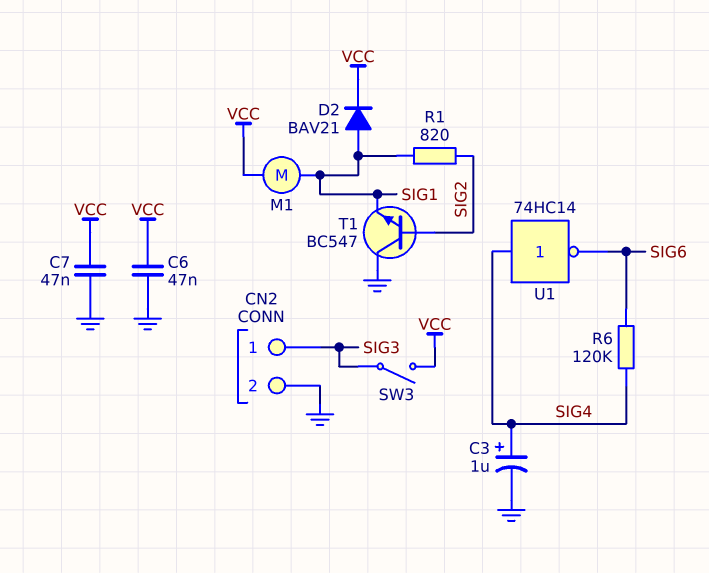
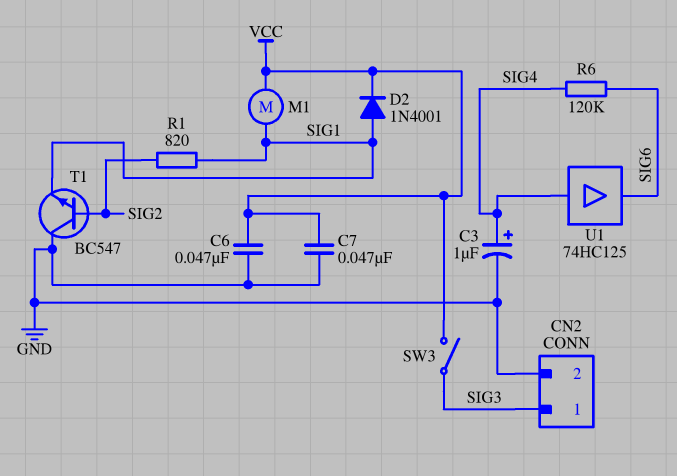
D2: diode BAV21 (A SIG1, K VCC) -> diode 1N4001 (A SIG1, K VCC)
U1: NOT 74HC14 (in SIG4, out SIG6) -> buffer 74HC125 (in SIG4, out SIG6)

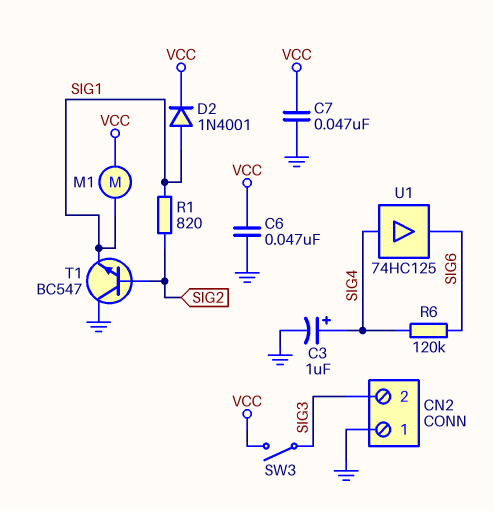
CN2 pin 1: SIG3 -> GND
CN2 pin 2: GND -> SIG3

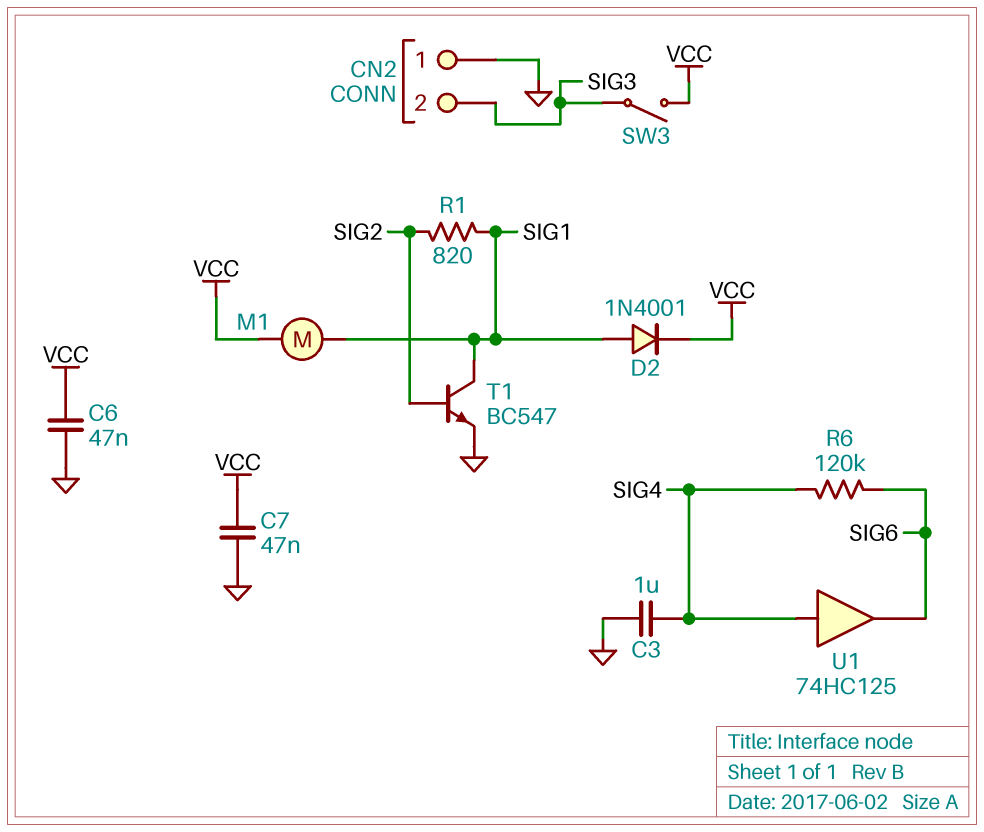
C3: 1uF (plus SIG4, minus GND) -> 1uF (GND, SIG4)
T1: NPN BC547 (B SIG2, C GND, E SIG1) -> NPN BC547 (B SIG2, C SIG1, E GND)

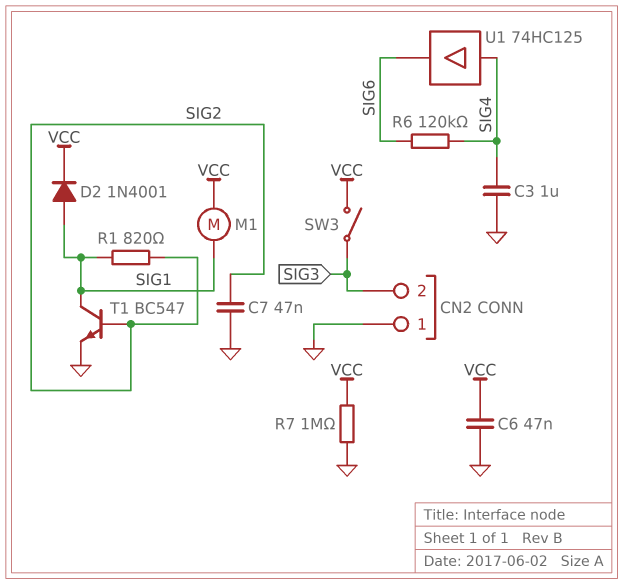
C7: 47nF (GND, VCC) -> 47nF (GND, SIG2)
R7: none -> 1M (GND, VCC)

